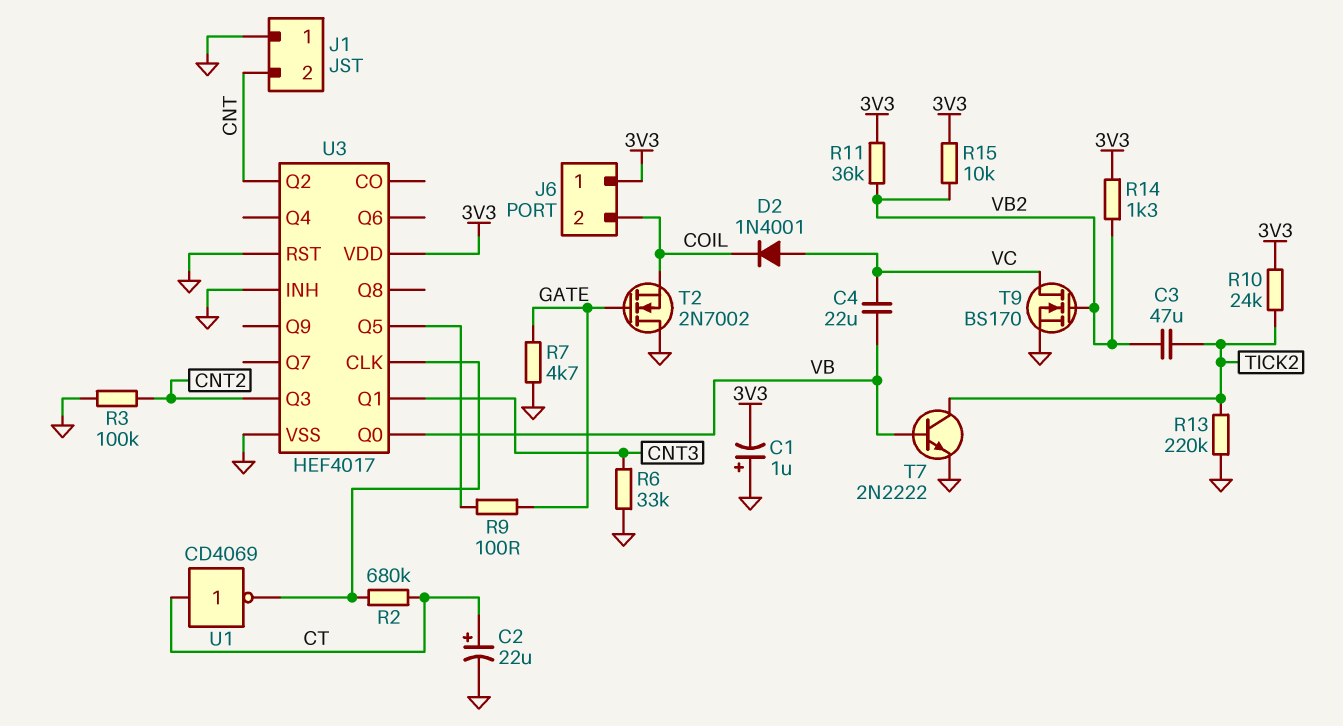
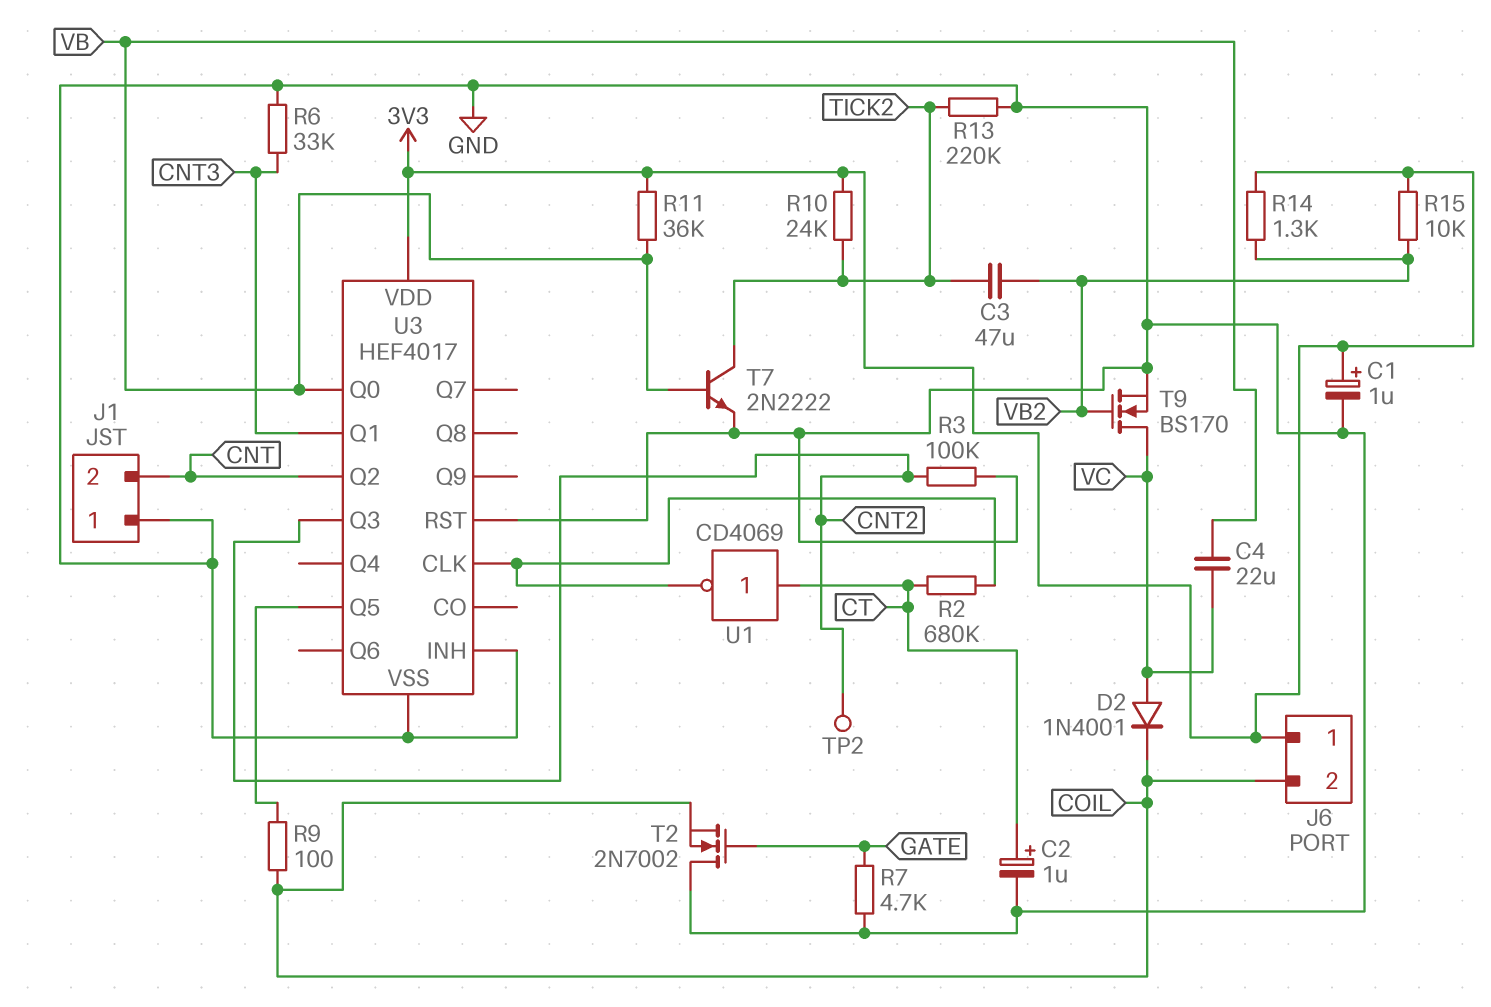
C1: 1uF (plus GND, minus 3V3) -> 1uF (plus 3V3, minus GND)
C2: 22uF (plus CT, minus GND) -> 1uF (plus CT, minus GND)
R9: 100 (GATE, U3/Q5) -> 100 (COIL, U3/Q5)
R11: 36k (3V3, VB2) -> 36k (3V3, VB)
TP2: none -> test point (CNT2)

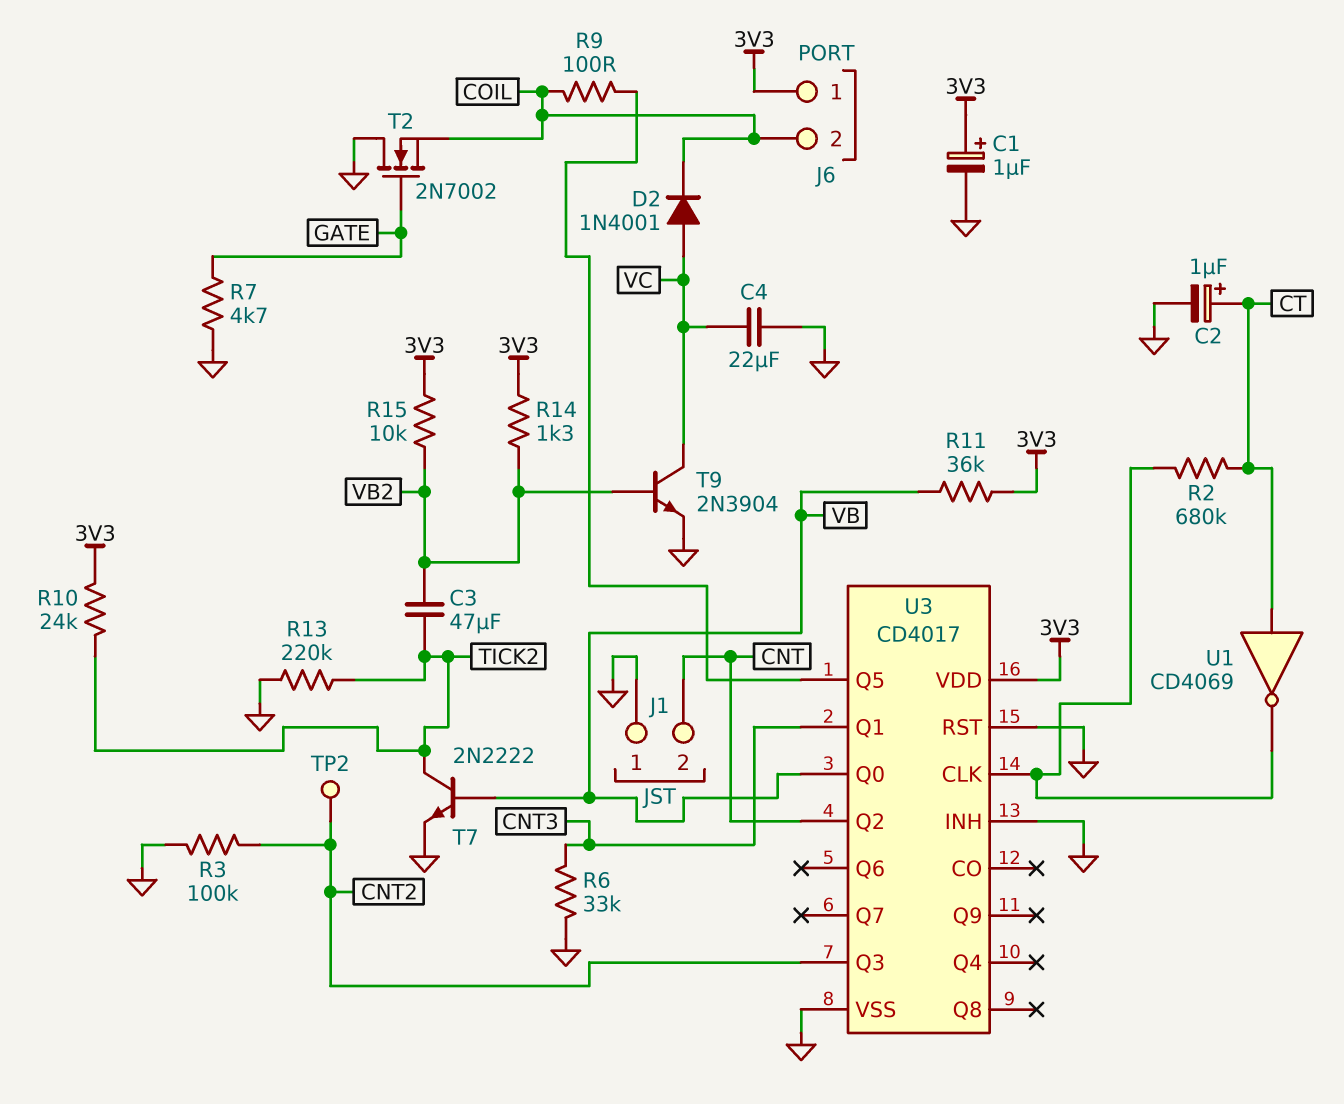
C4: 22uF (VB, VC) -> 22uF (GND, VC)
T9: NMOS BS170 (G VB2, D VC, S GND) -> NPN 2N3904 (B VB2, C VC, E GND)
U3: HEF4017 -> CD4017

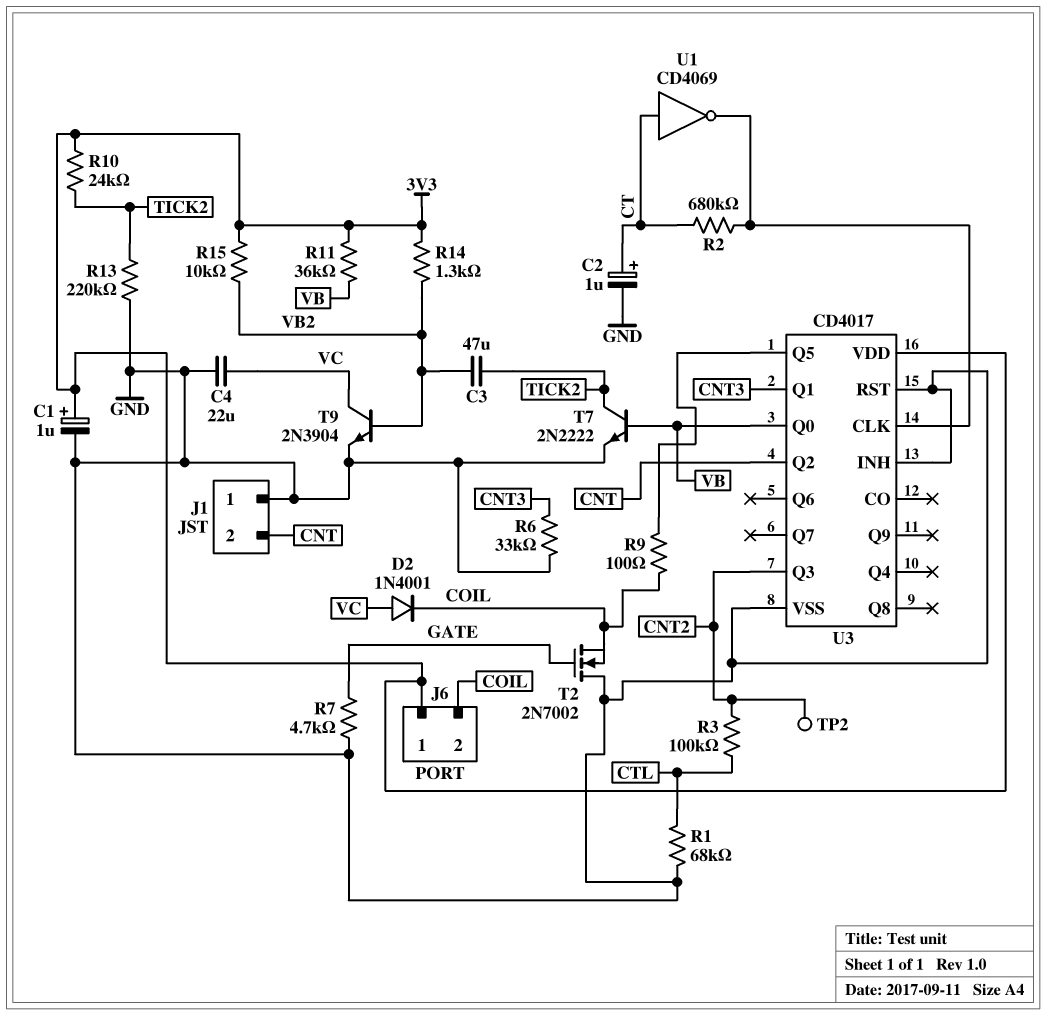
R1: none -> 68k (CTL, GND)
R3: 100k (CNT2, GND) -> 100k (CNT2, CTL)

